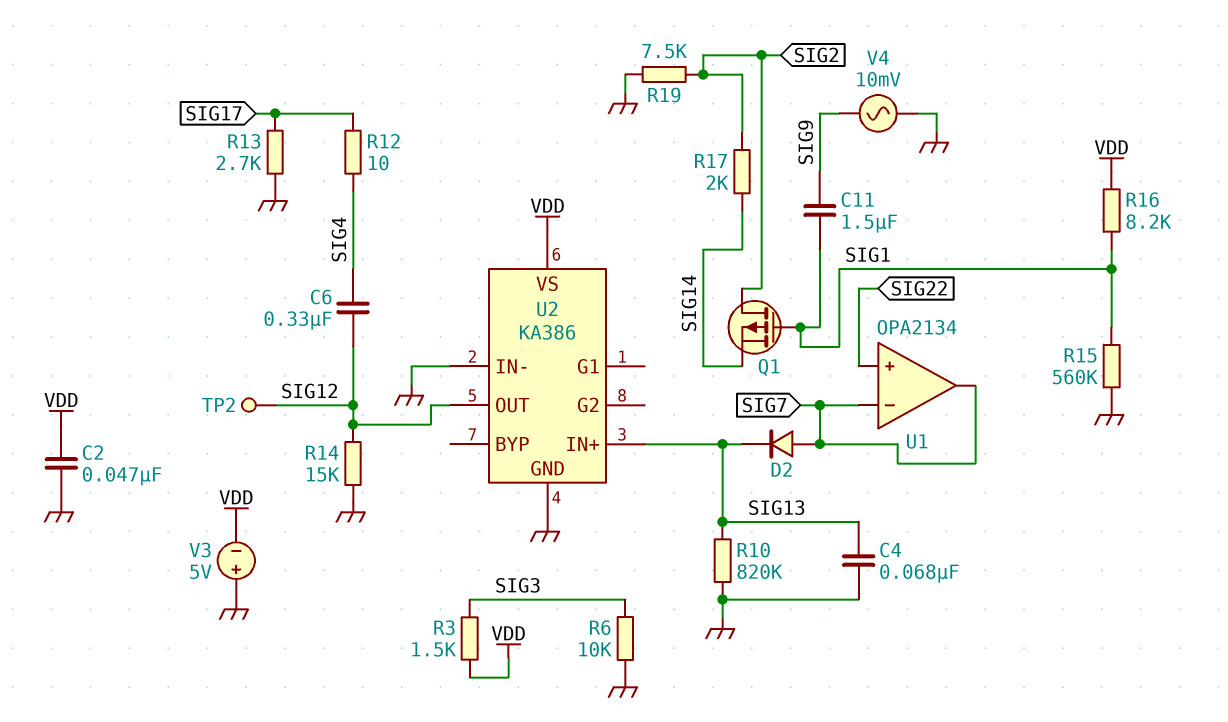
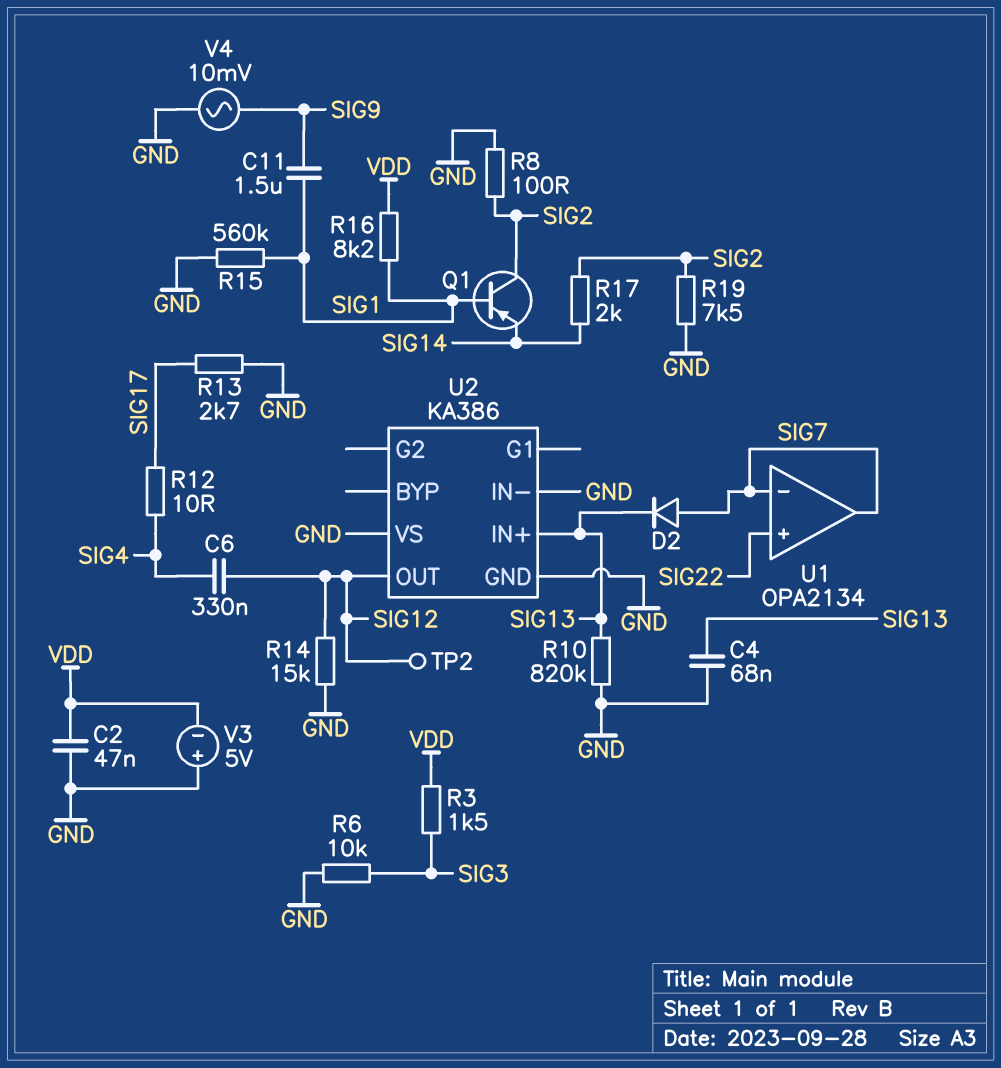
Q1: PMOS (G SIG1, D SIG2, S SIG14) -> PNP (B SIG1, C SIG2, E SIG14)
R8: none -> 100 (GND, SIG2)
U2 pin VS: VDD -> GND

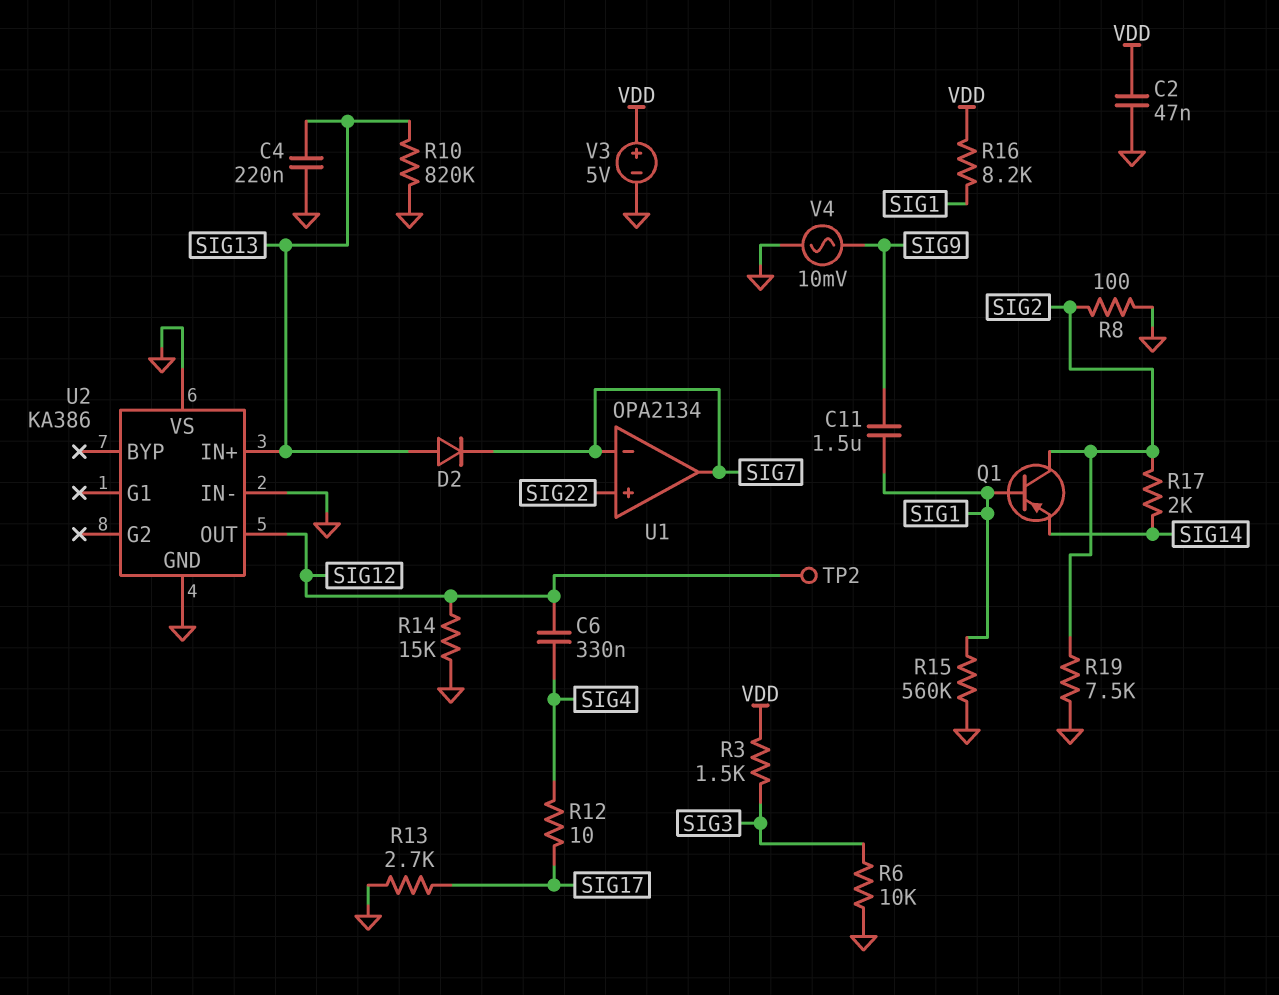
C4: 68nF (GND, SIG13) -> 220nF (GND, SIG13)
D2: diode (A SIG7, K SIG13) -> diode (A SIG13, K SIG7)
V3: 5V (plus GND, minus VDD) -> 5V (plus VDD, minus GND)

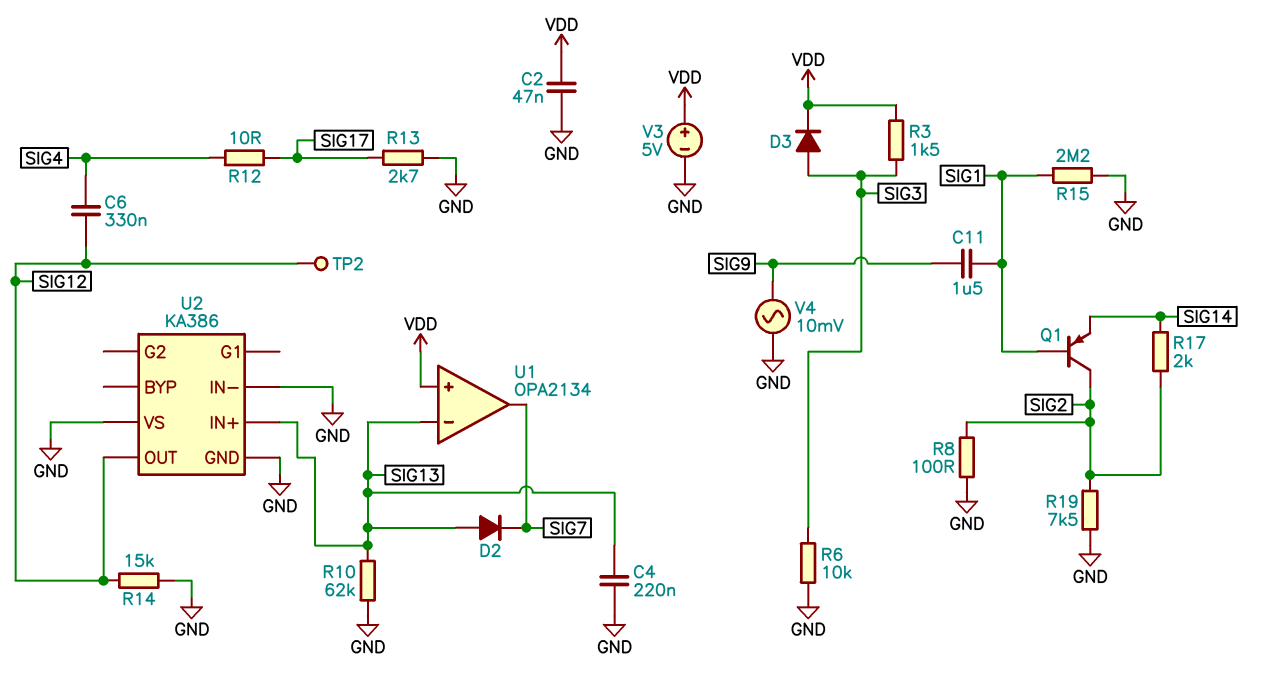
D3: none -> diode (A SIG3, K VDD)
R10: 820k (GND, SIG13) -> 62k (GND, SIG13)
R15: 560k (GND, SIG1) -> 2.2M (GND, SIG1)
R16: 8.2k (SIG1, VDD) -> none
U1 pin in+: SIG22 -> VDD
U1 pin in-: SIG7 -> SIG13

